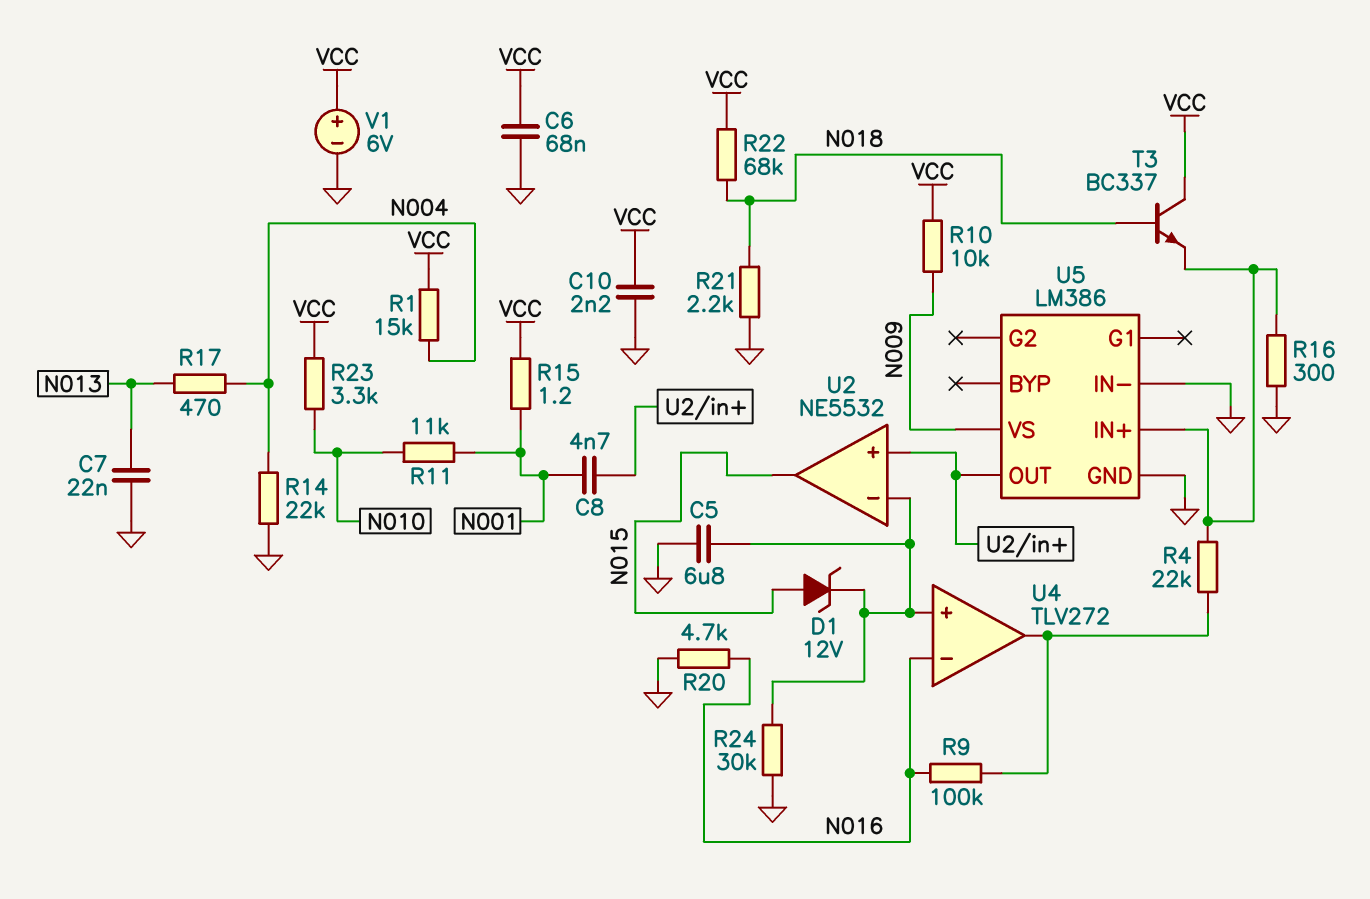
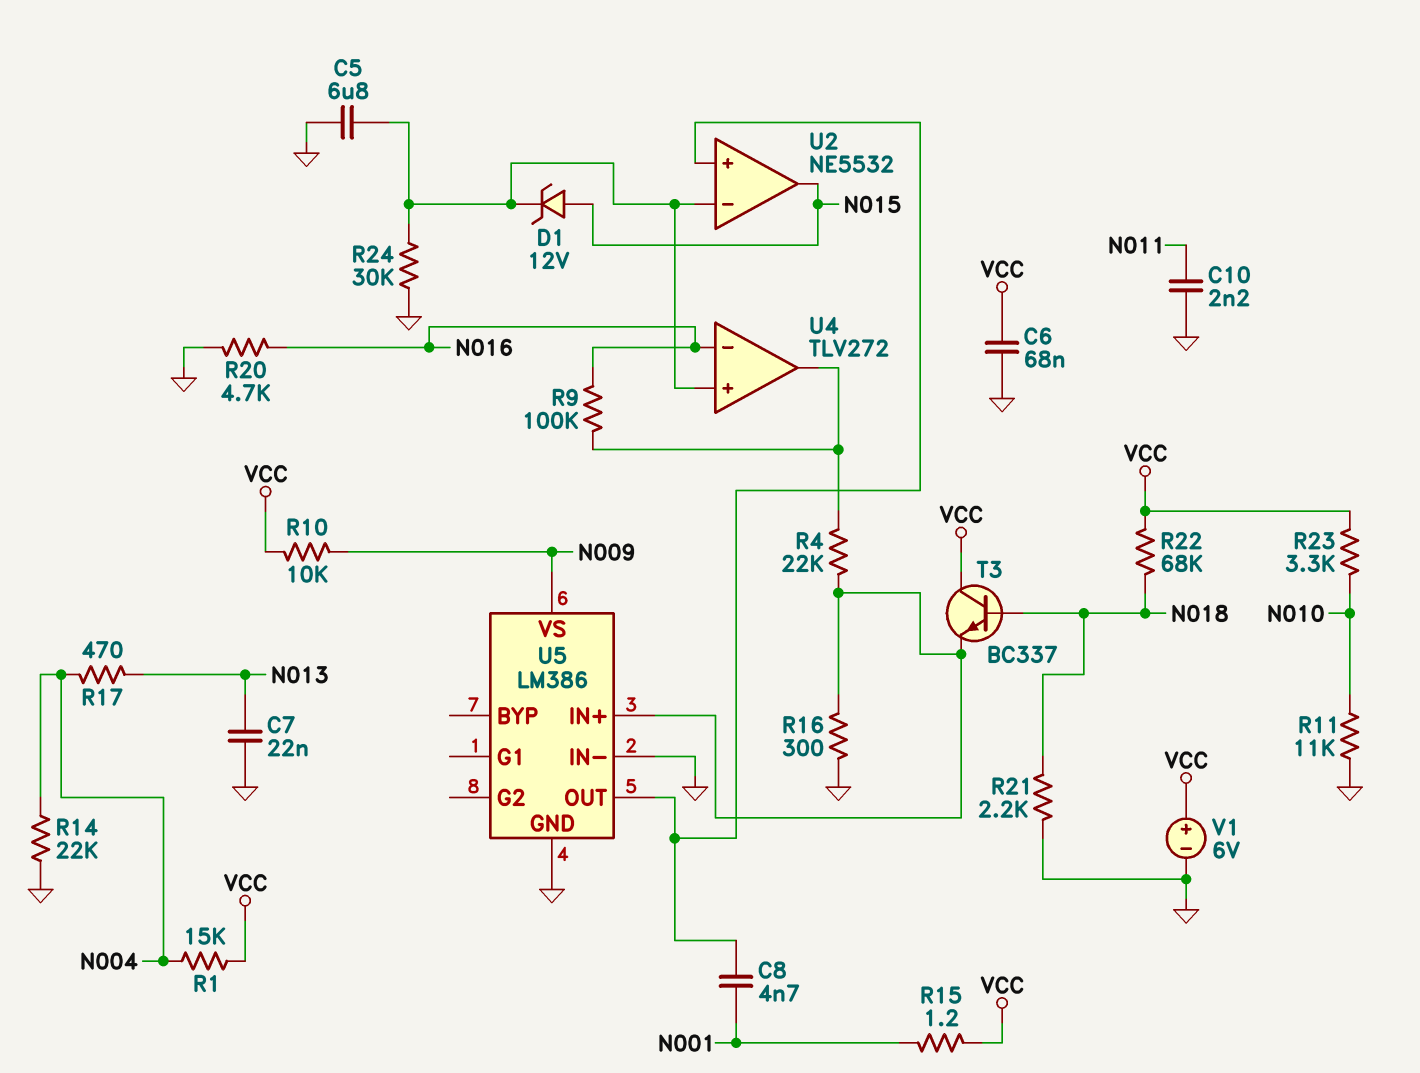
C10: 2.2nF (GND, VCC) -> 2.2nF (GND, N011)
R11: 11k (N001, N010) -> 11k (GND, N010)

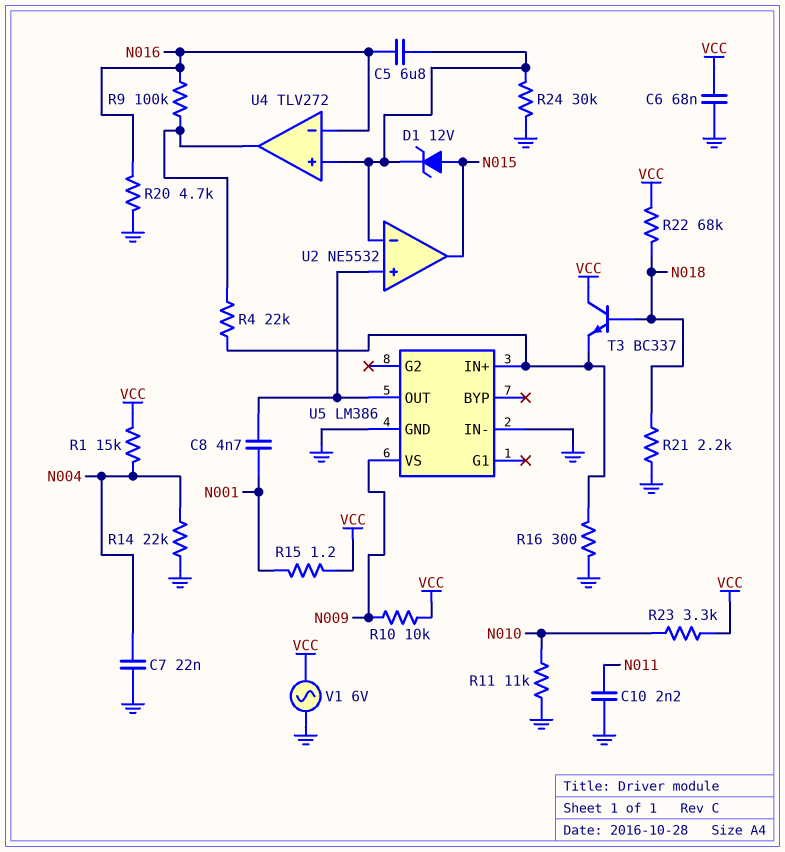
C5: 6.8uF (GND, U2/in-) -> 6.8uF (N016, U2/in-)
C7: 22nF (GND, N013) -> 22nF (GND, N004)
R17: 470 (N004, N013) -> none
V1: 6V (plus VCC, minus GND) -> AC 6V (GND, VCC)

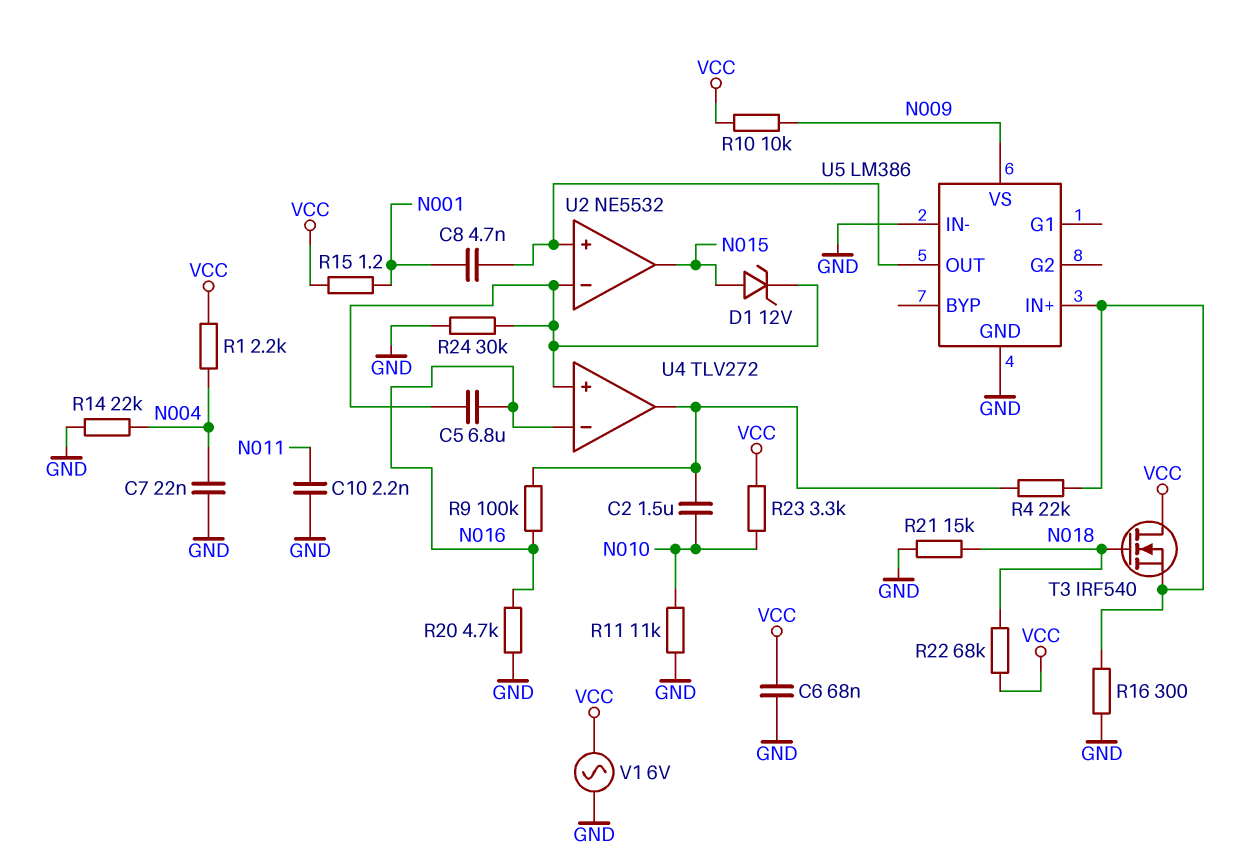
C2: none -> 1.5uF (N010, U4/out)
R1: 15k (N004, VCC) -> 2.2k (N004, VCC)
R21: 2.2k (GND, N018) -> 15k (GND, N018)
T3: NPN BC337 (B N018, C VCC, E U5/IN+) -> NMOS IRF540 (G N018, D VCC, S U5/IN+)

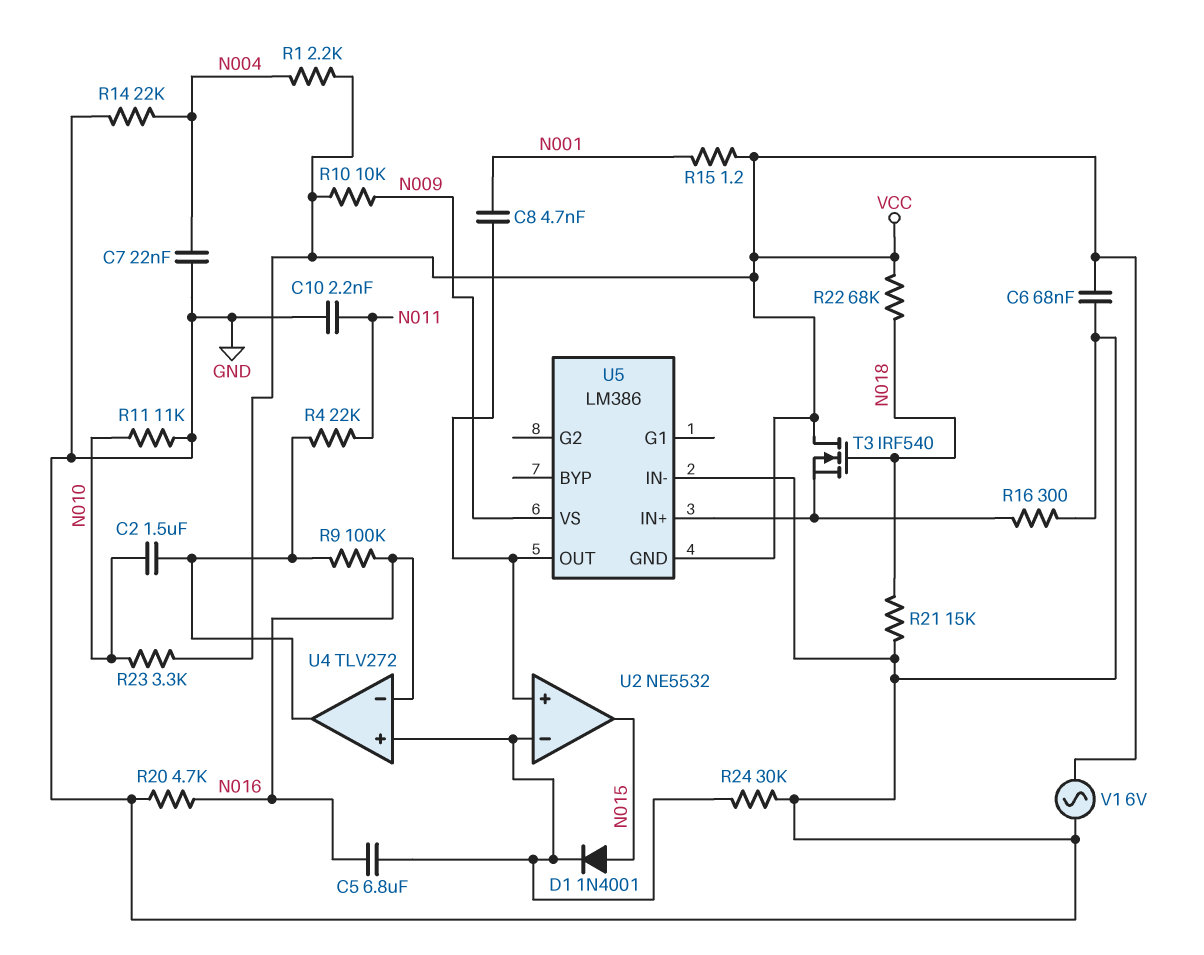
D1: zener 12V (A N015, K U2/in-) -> diode 1N4001 (A N015, K U2/in-)
R4: 22k (U4/out, U5/IN+) -> 22k (N011, U4/out)
U5 pin GND: GND -> VCC

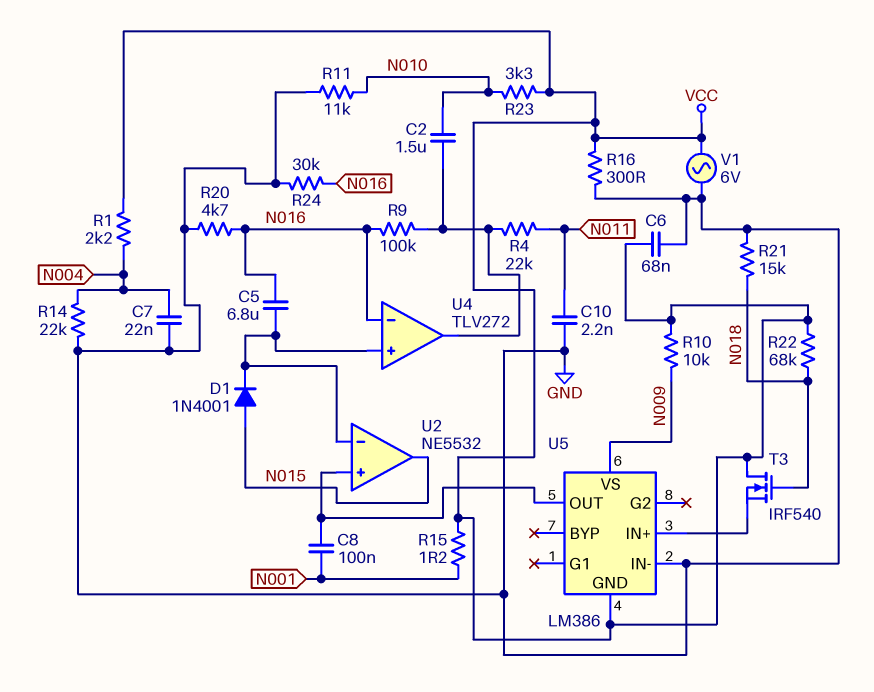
C8: 4.7nF (N001, U2/in+) -> 100nF (N001, U2/in+)
R16: 300 (GND, U5/IN+) -> 300 (GND, VCC)
R24: 30k (GND, U2/in-) -> 30k (GND, N016)

